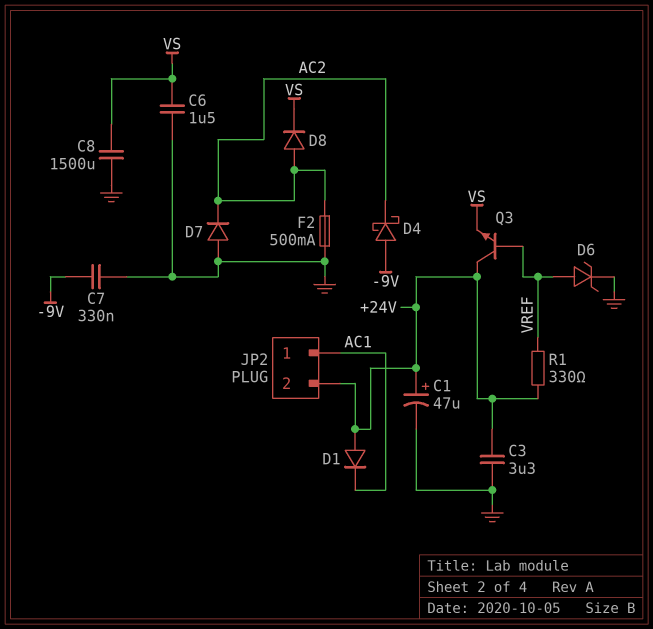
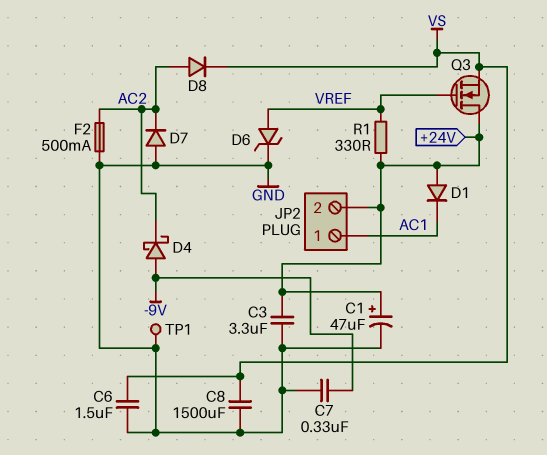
Q3: NPN (B VREF, C +24V, E VS) -> NMOS (G VREF, D +24V, S VS)
TP1: none -> test point (GND)

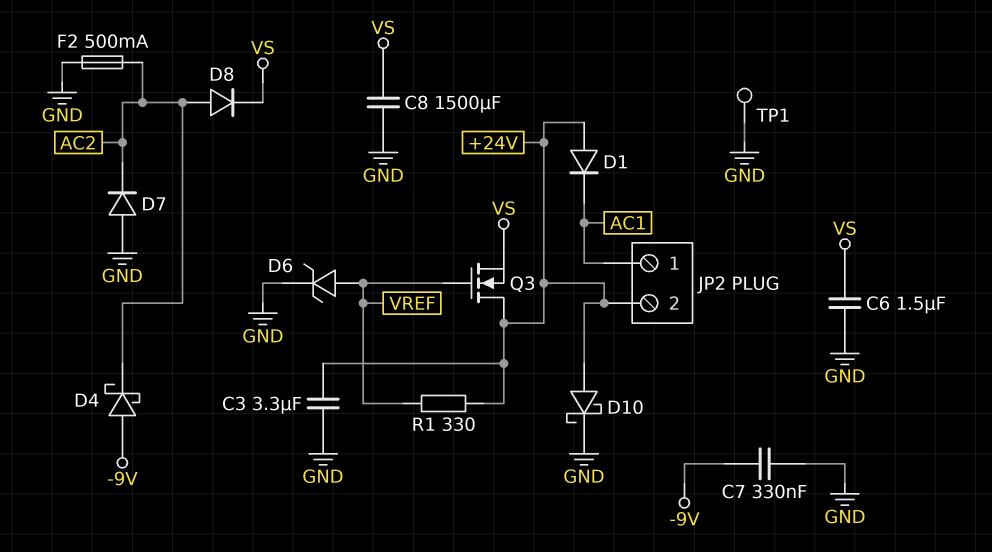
C1: 47uF (plus +24V, minus GND) -> none
D10: none -> schottky (A +24V, K GND)

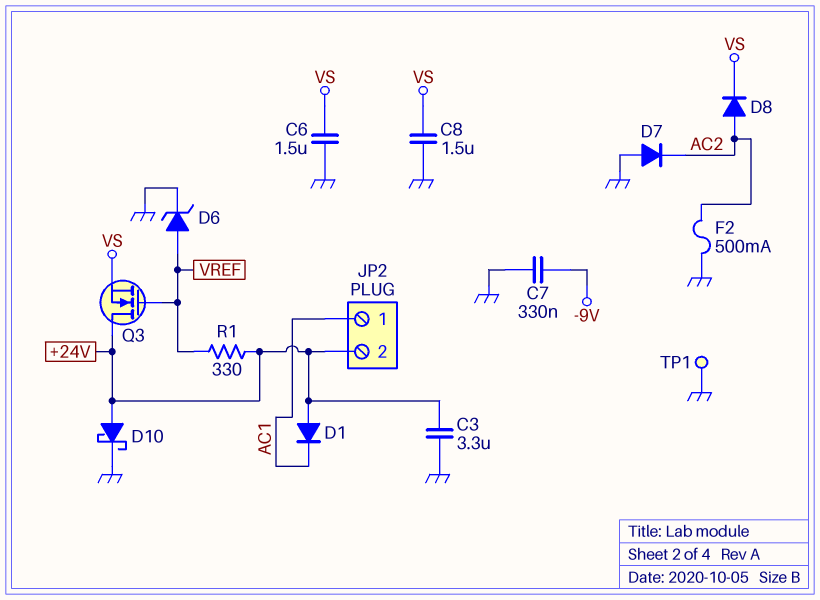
C8: 1500uF (GND, VS) -> 1.5uF (GND, VS)
D4: schottky (A -9V, K AC2) -> none

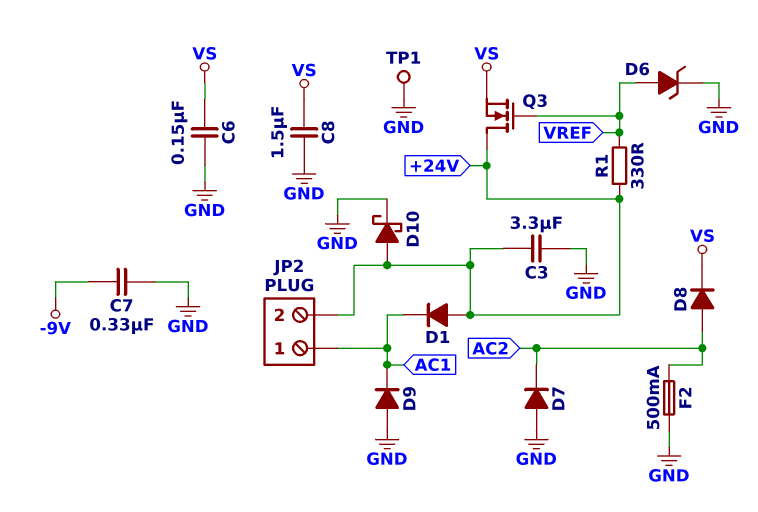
C6: 1.5uF (GND, VS) -> 150nF (GND, VS)
D9: none -> diode (A GND, K AC1)

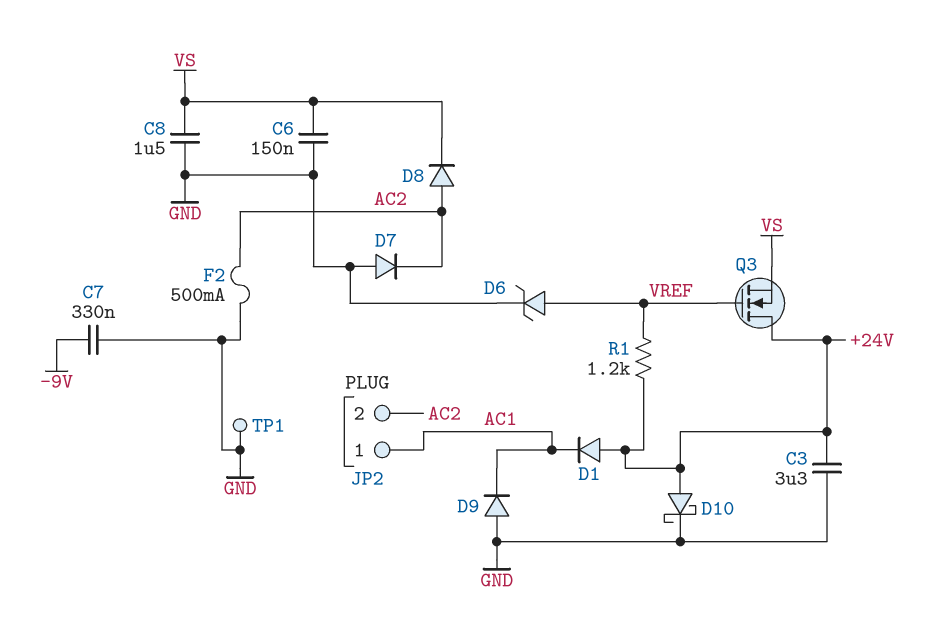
JP2 pin 2: +24V -> AC2
R1: 330 (+24V, VREF) -> 1.2k (+24V, VREF)

